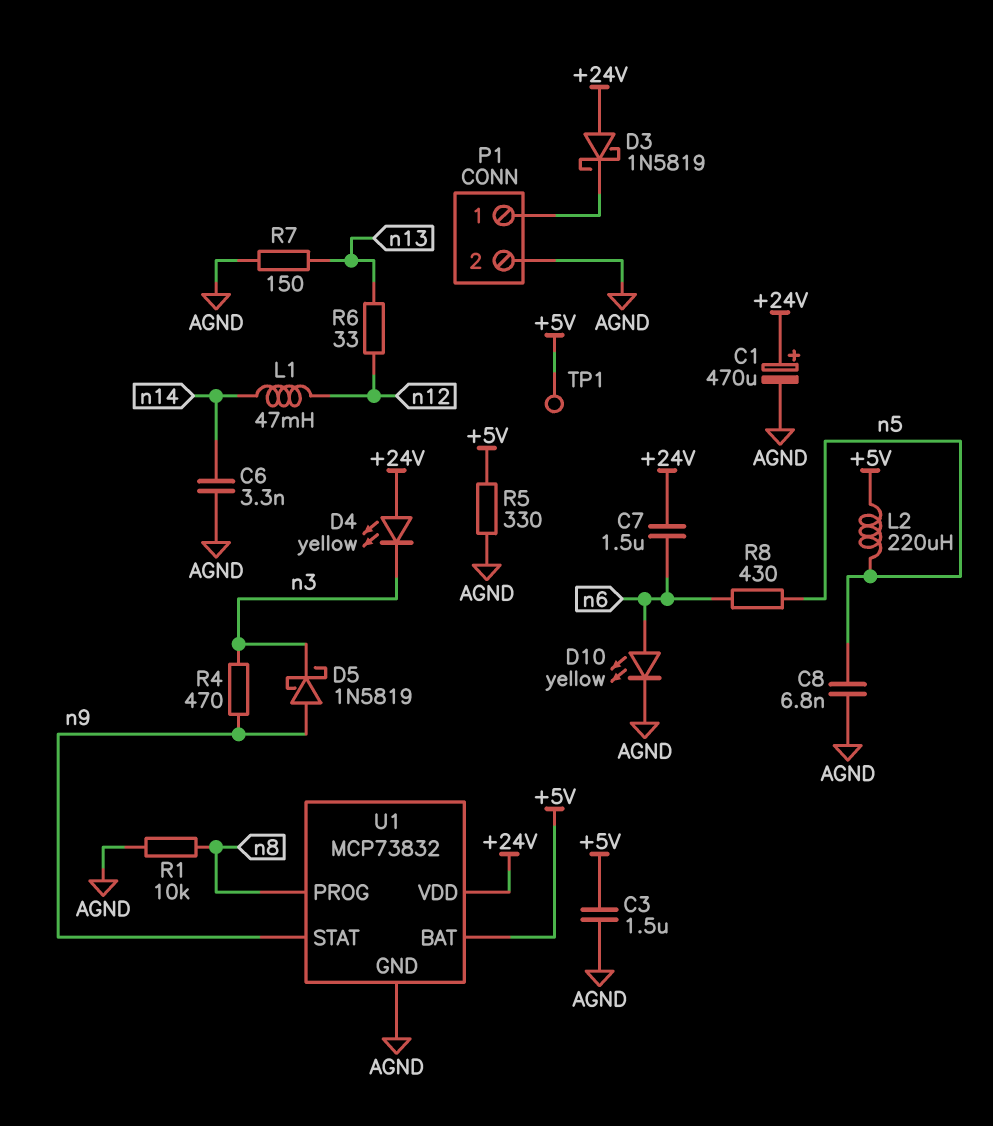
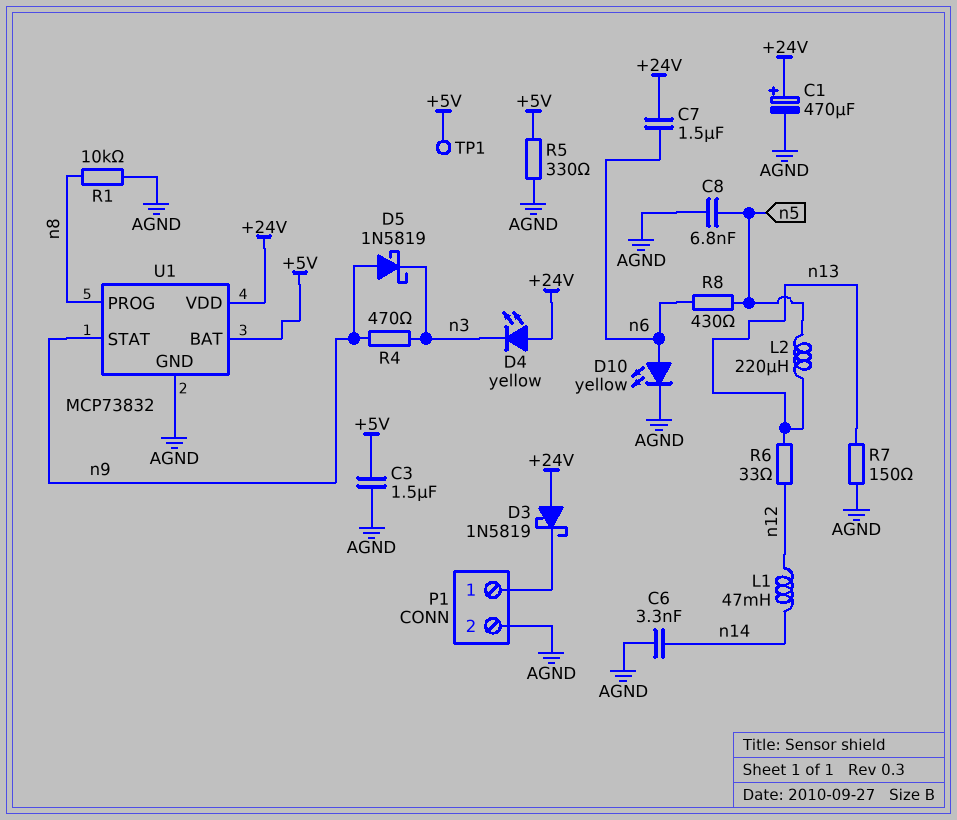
L2: 220uH (+5V, n5) -> 220uH (n5, n13)

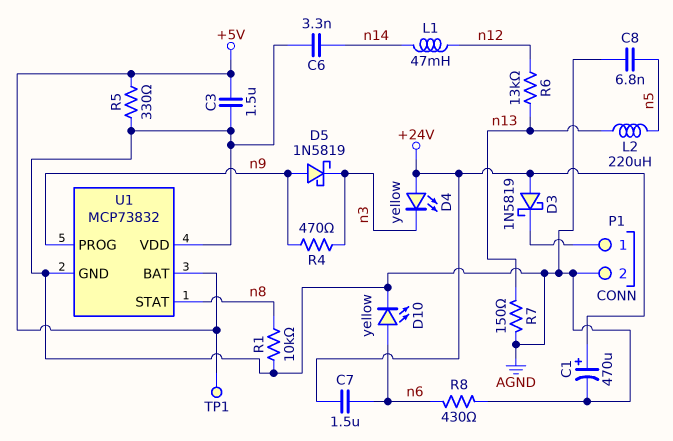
R6: 33 (n12, n13) -> 13k (n12, n13)
R8: 430 (n5, n6) -> 430 (AGND, n6)
U1 pin PROG: n8 -> n9
U1 pin STAT: n9 -> n8
U1 pin VDD: +24V -> AGND

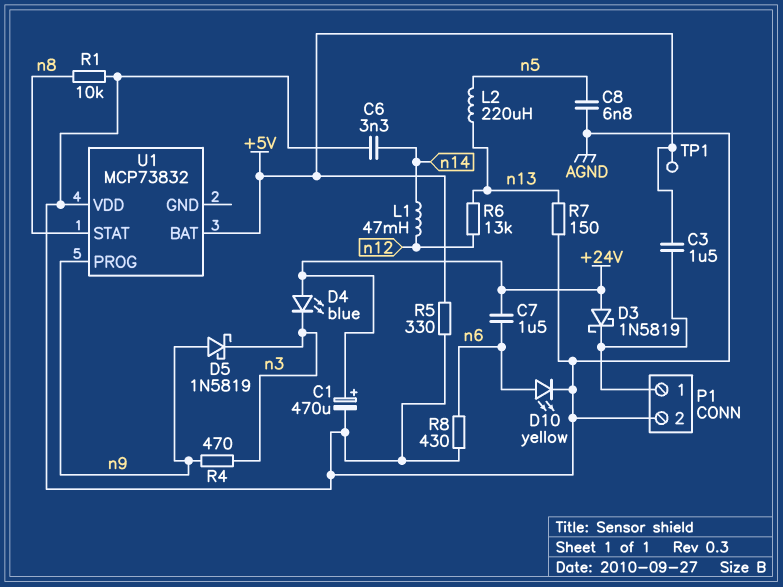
C3: 1.5uF (+5V, AGND) -> 1.5uF (+5V, P1/1)
D4: LED yellow (A +24V, K n3) -> LED blue (A +24V, K n3)
U1 pin GND: AGND -> none

